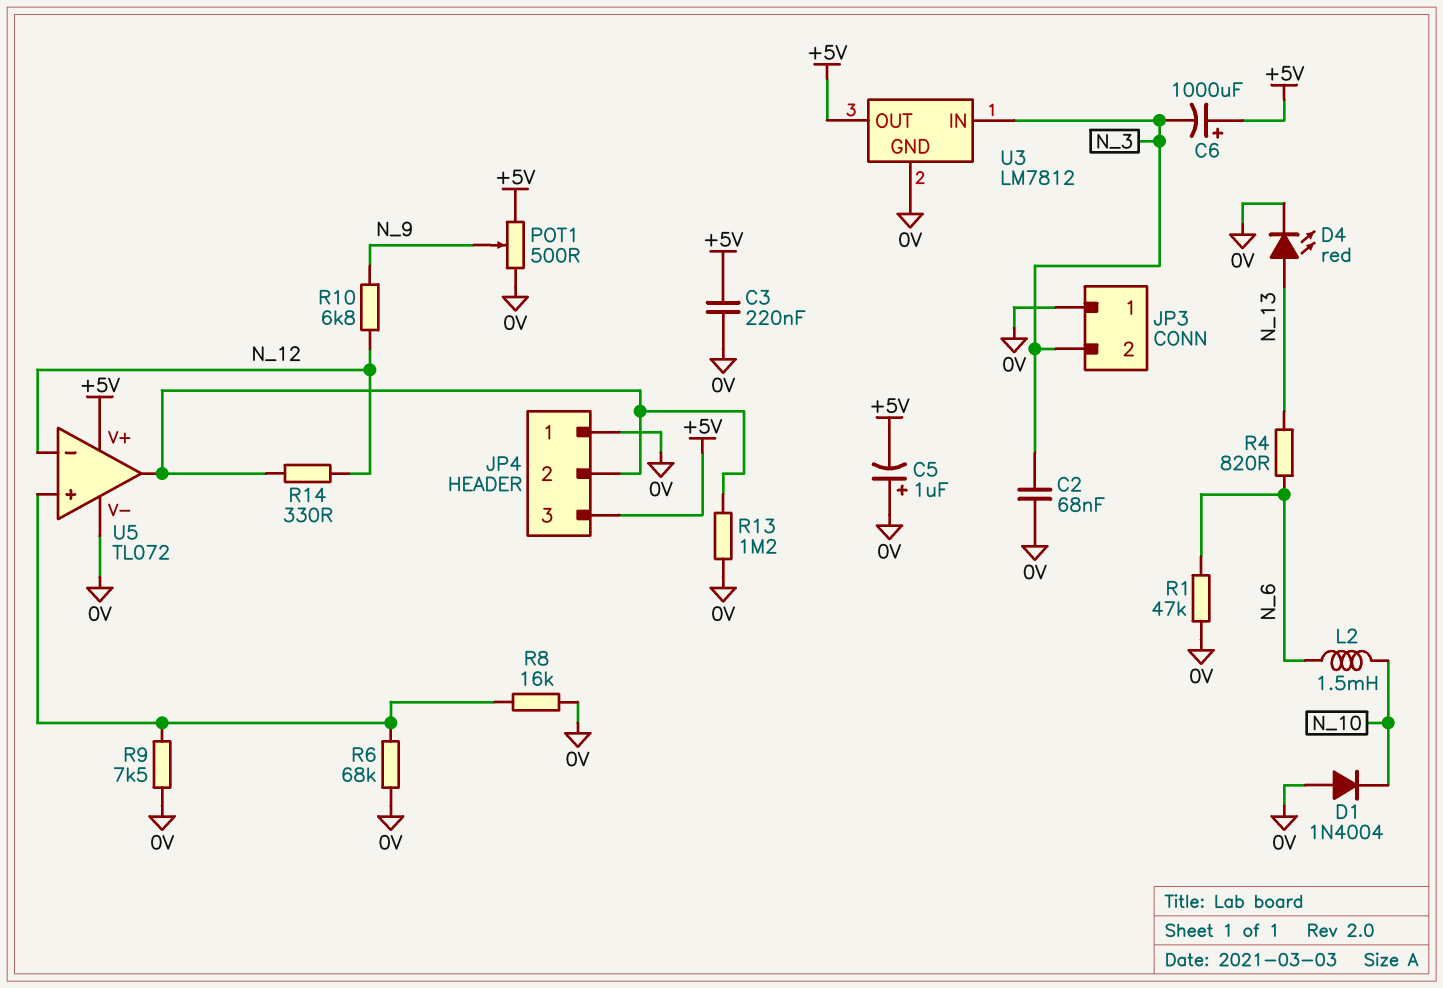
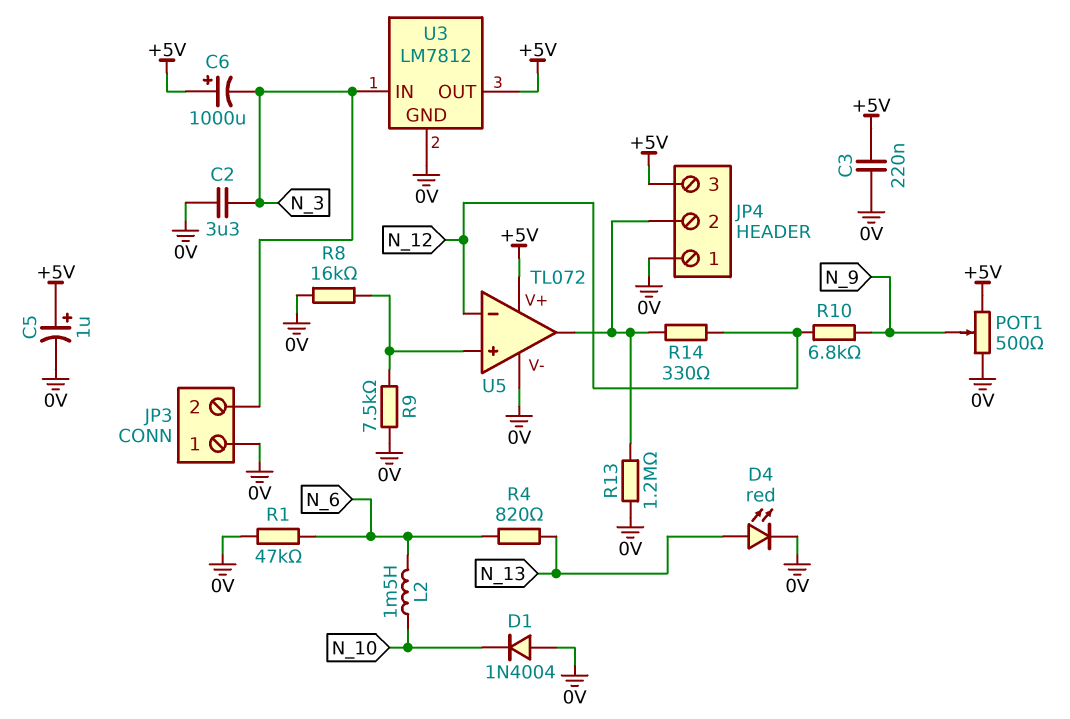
C2: 68nF (0V, N_3) -> 3.3uF (0V, N_3)
C5: 1uF (plus 0V, minus +5V) -> 1uF (plus +5V, minus 0V)
R6: 68k (0V, U5/in+) -> none

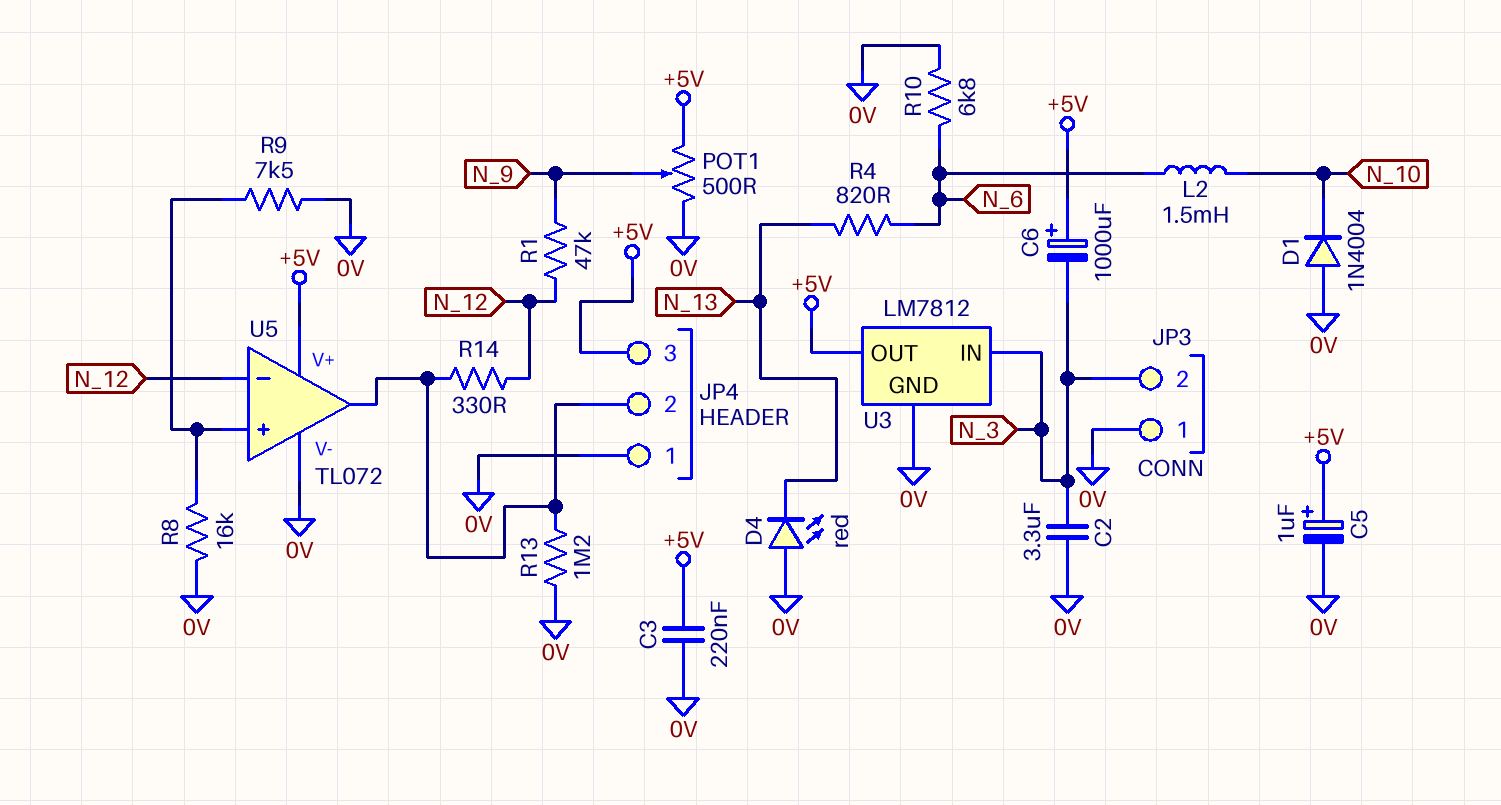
D4: LED red (A N_13, K 0V) -> LED red (A 0V, K N_13)
R1: 47k (0V, N_6) -> 47k (N_9, N_12)
R10: 6.8k (N_9, N_12) -> 6.8k (0V, N_6)

